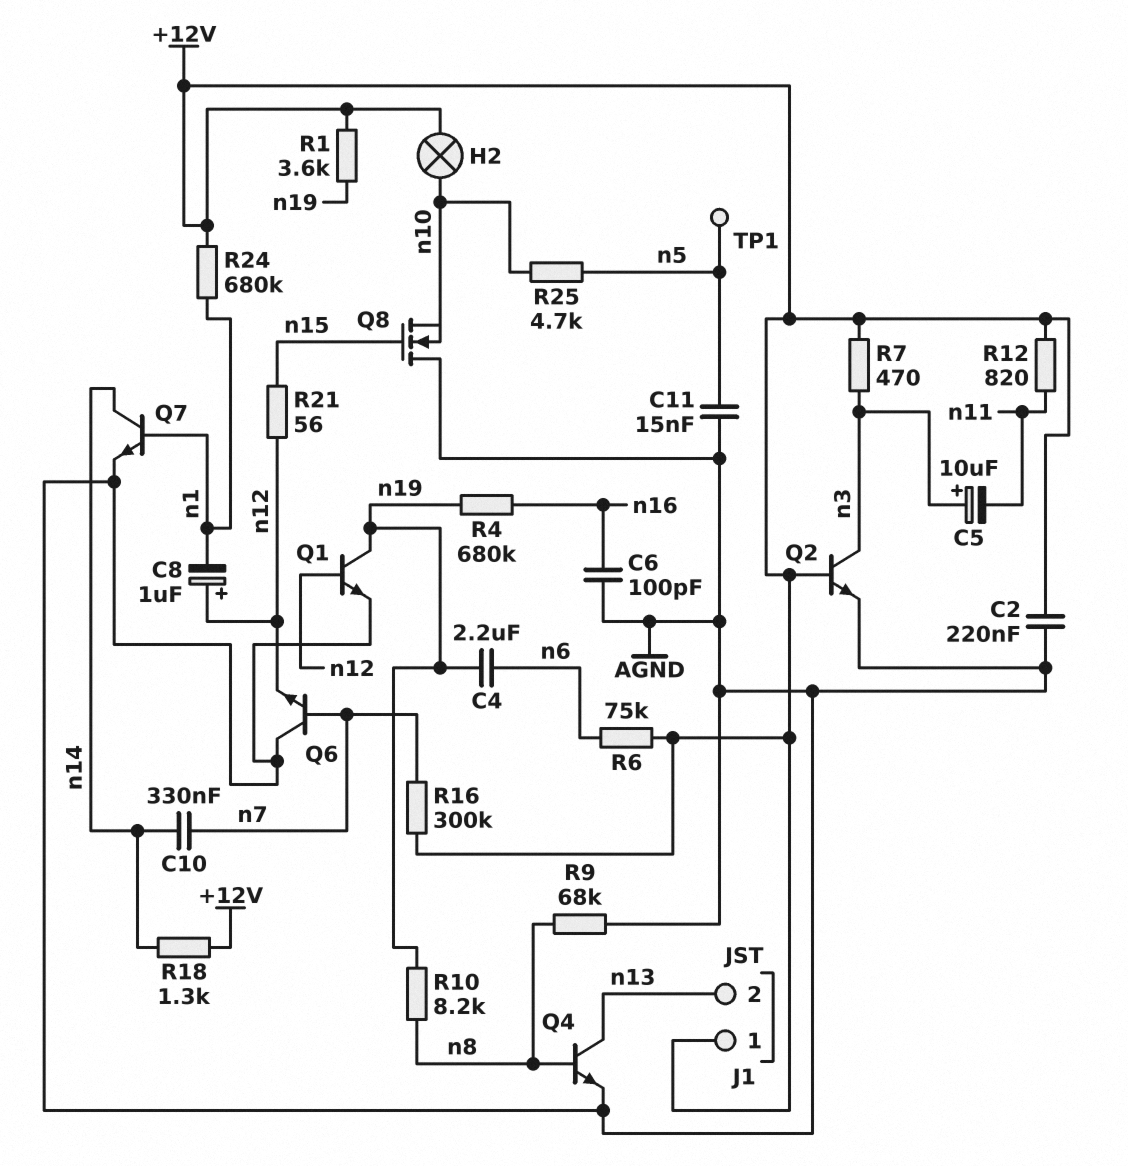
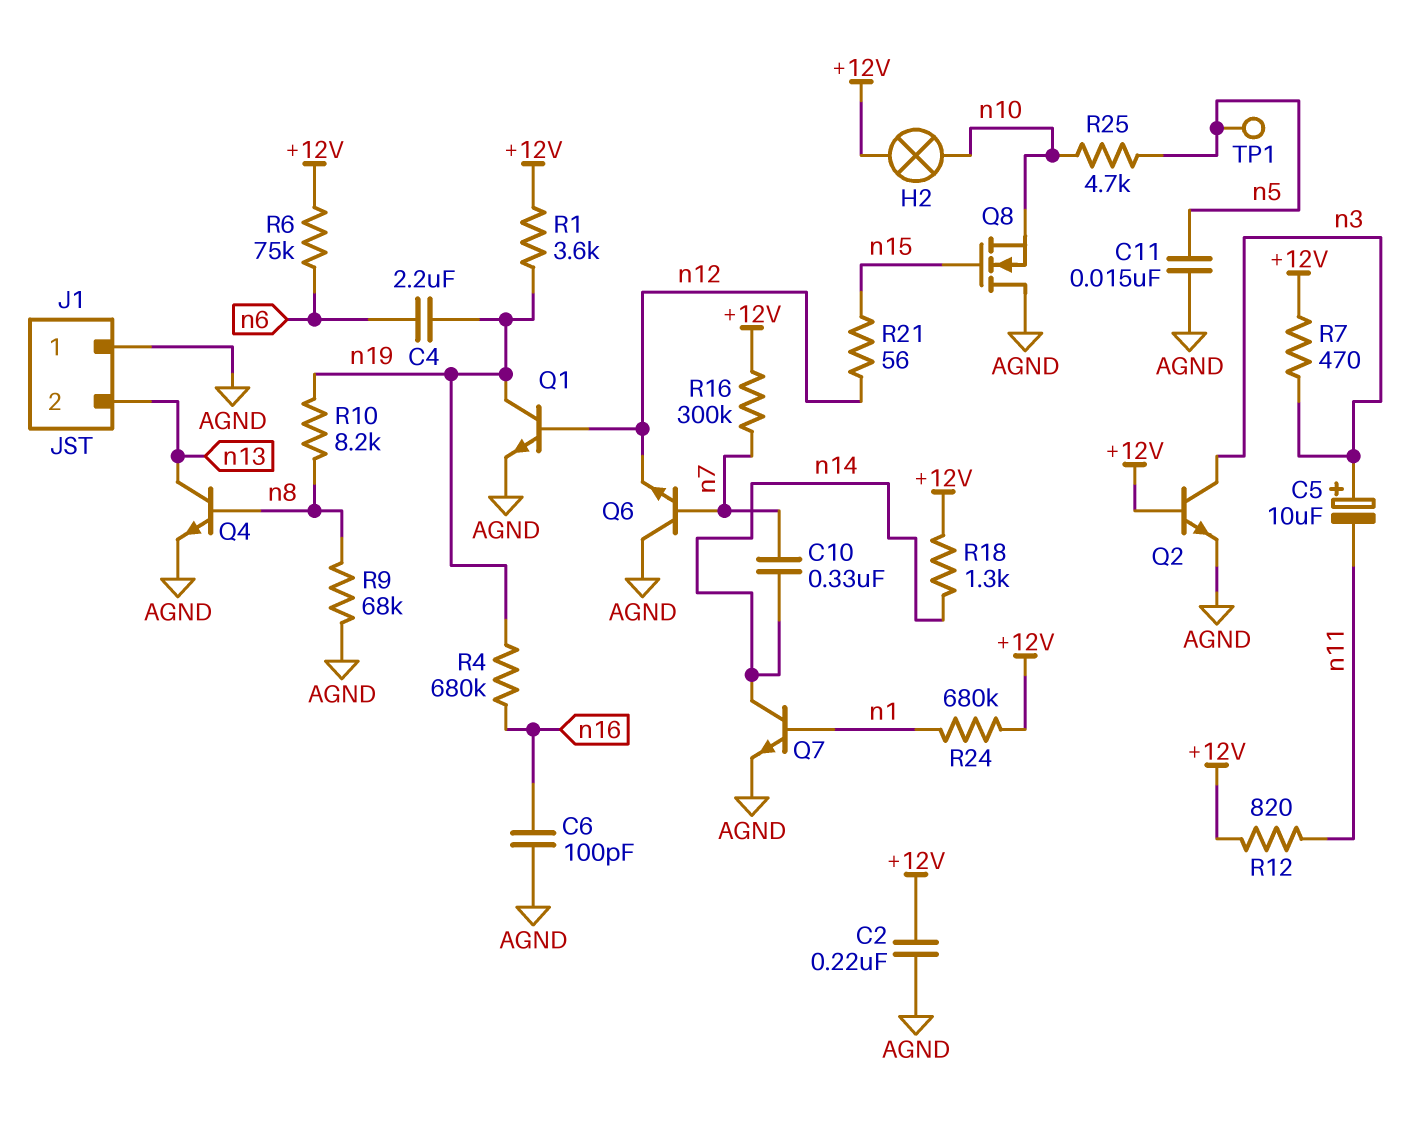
C8: 1uF (plus n12, minus n1) -> none
J1 pin 1: +12V -> AGND

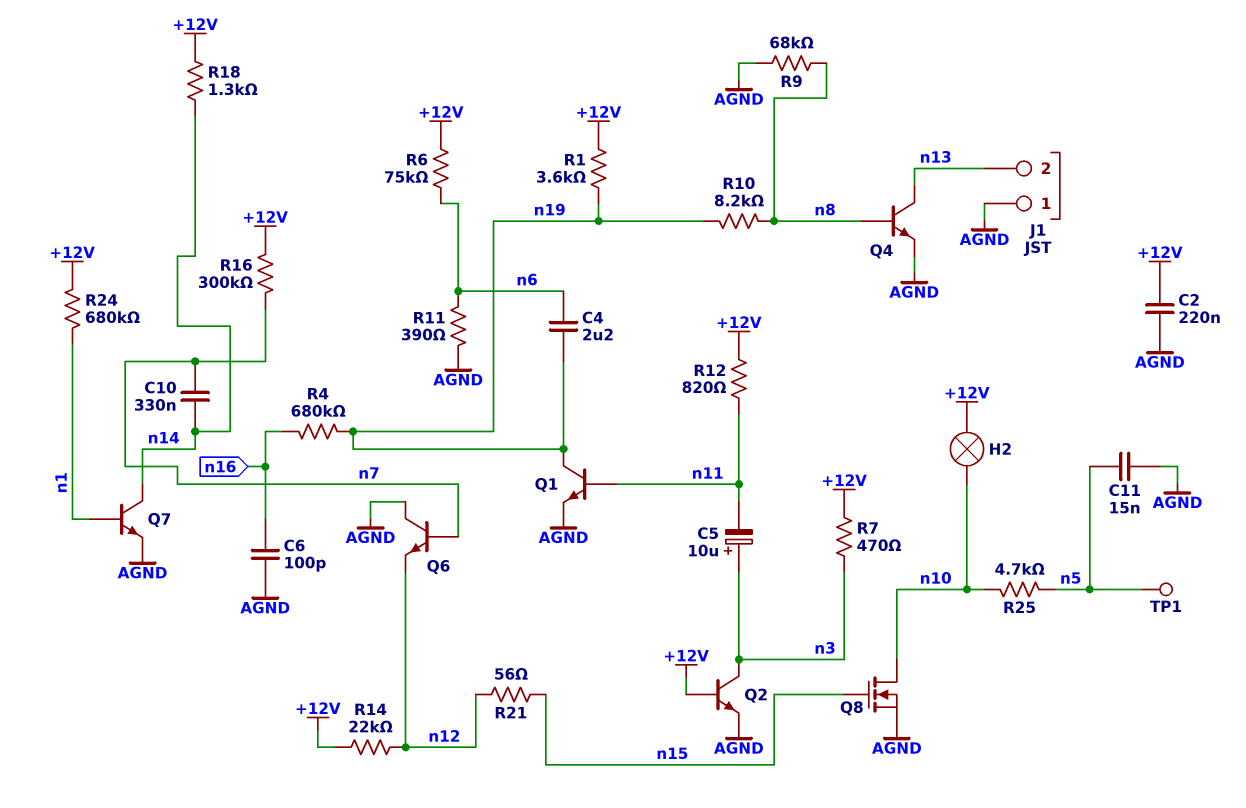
Q1: NPN (B n12, C n19, E AGND) -> NPN (B n11, C n19, E AGND)
Q8: NMOS (G n15, D AGND, S n10) -> NMOS (G n15, D n10, S AGND)
R11: none -> 390 (AGND, n6)
R14: none -> 22k (+12V, n12)

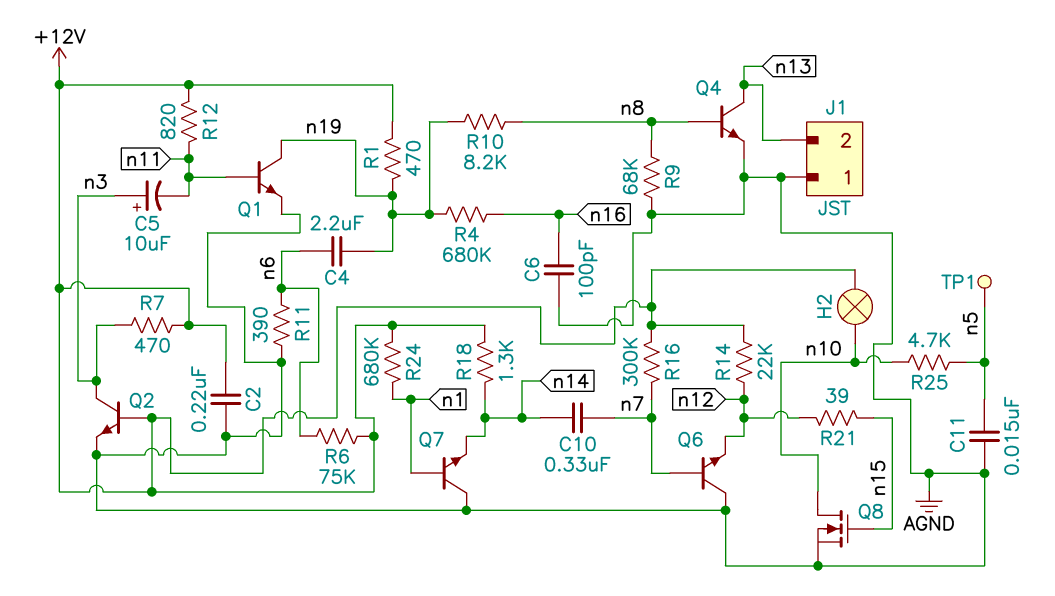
Q7: NPN (B n1, C n14, E AGND) -> NPN (B n1, C AGND, E n14)
R1: 3.6k (+12V, n19) -> 470 (+12V, n19)
R21: 56 (n12, n15) -> 39 (n12, n15)

